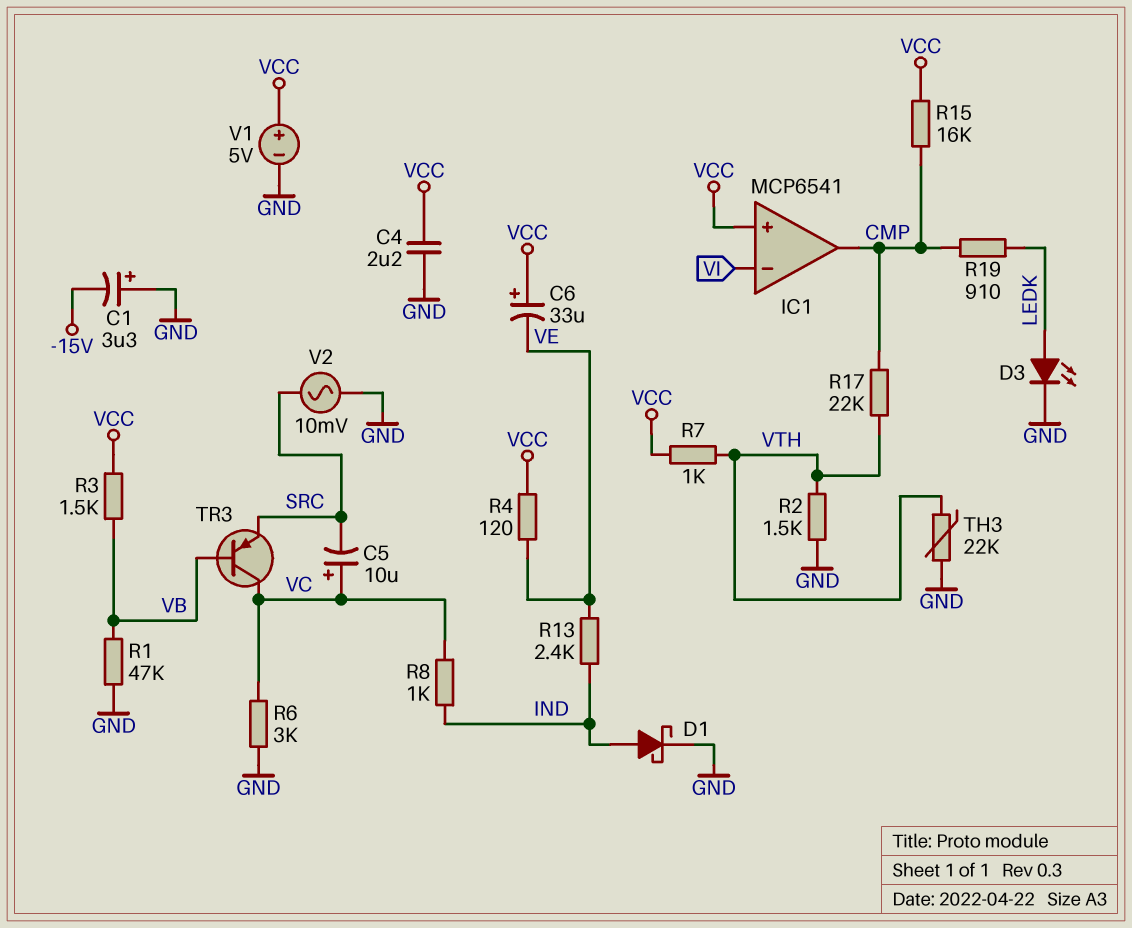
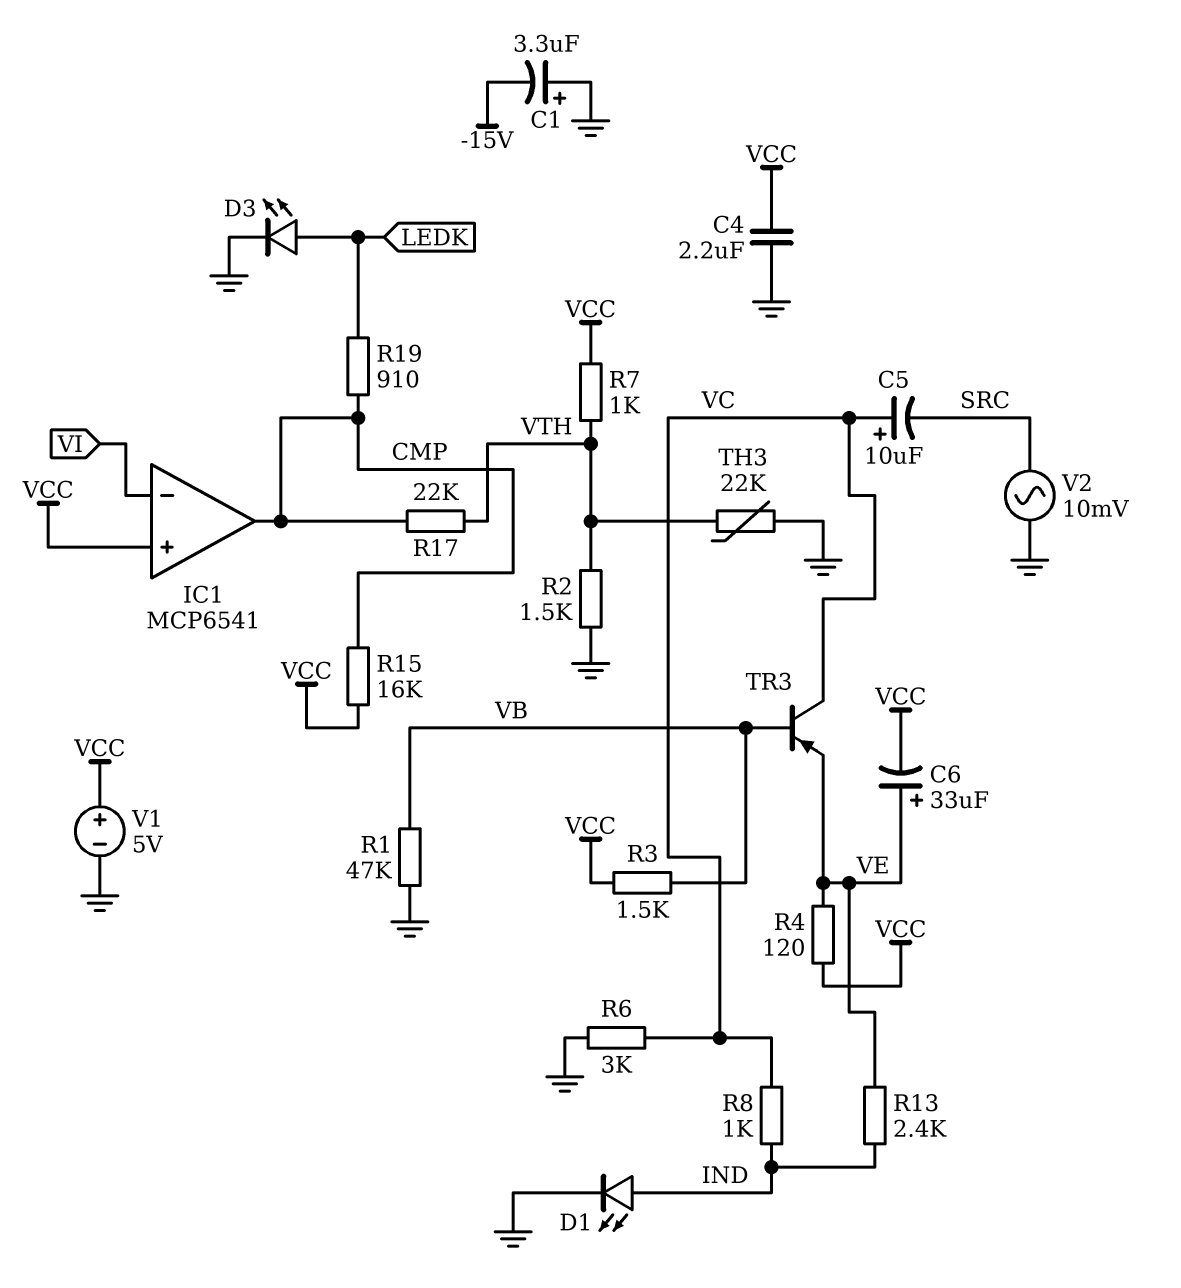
C6: 33uF (plus VCC, minus VE) -> 33uF (plus VE, minus VCC)
D1: schottky (A IND, K GND) -> LED (A IND, K GND)
TR3: PNP (B VB, C VC, E SRC) -> PNP (B VB, C VC, E VE)

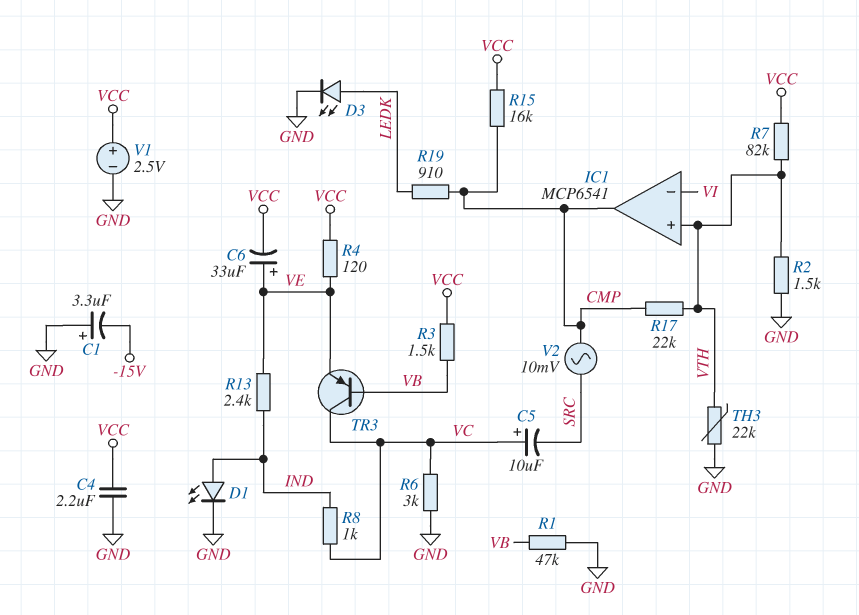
IC1 pin in+: VCC -> VTH
R7: 1k (VCC, VTH) -> 82k (VCC, VTH)
V1: 5V (plus VCC, minus GND) -> 2.5V (plus VCC, minus GND)
V2: AC 10mV (GND, SRC) -> AC 10mV (CMP, SRC)

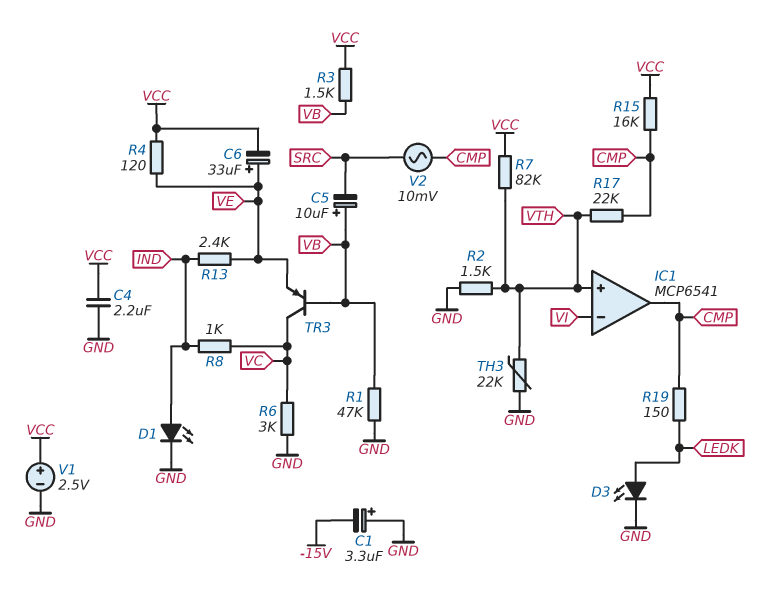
C5: 10uF (plus VC, minus SRC) -> 10uF (plus VB, minus SRC)
R19: 910 (CMP, LEDK) -> 150 (CMP, LEDK)

